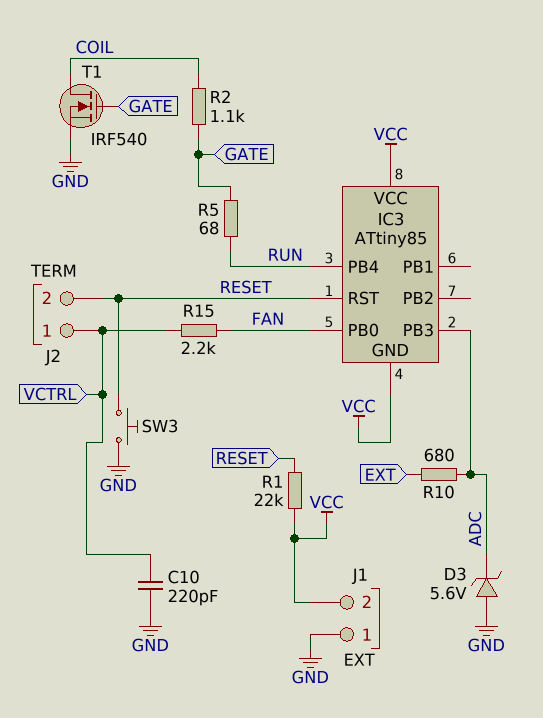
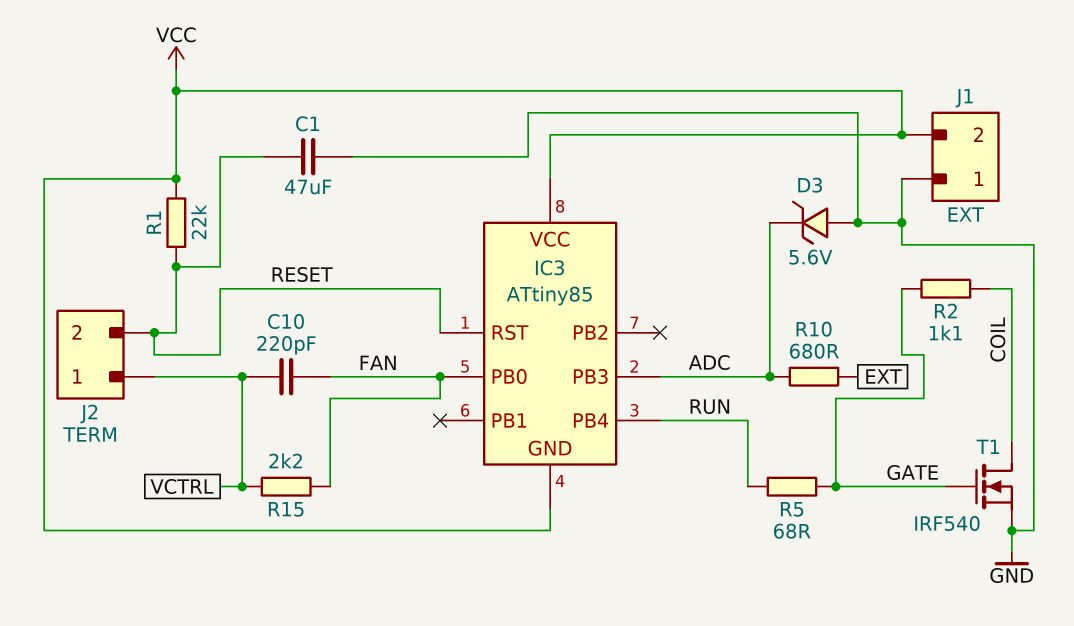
C1: none -> 47uF (GND, RESET)
C10: 220pF (GND, VCTRL) -> 220pF (FAN, VCTRL)
SW3: button (GND, RESET) -> none

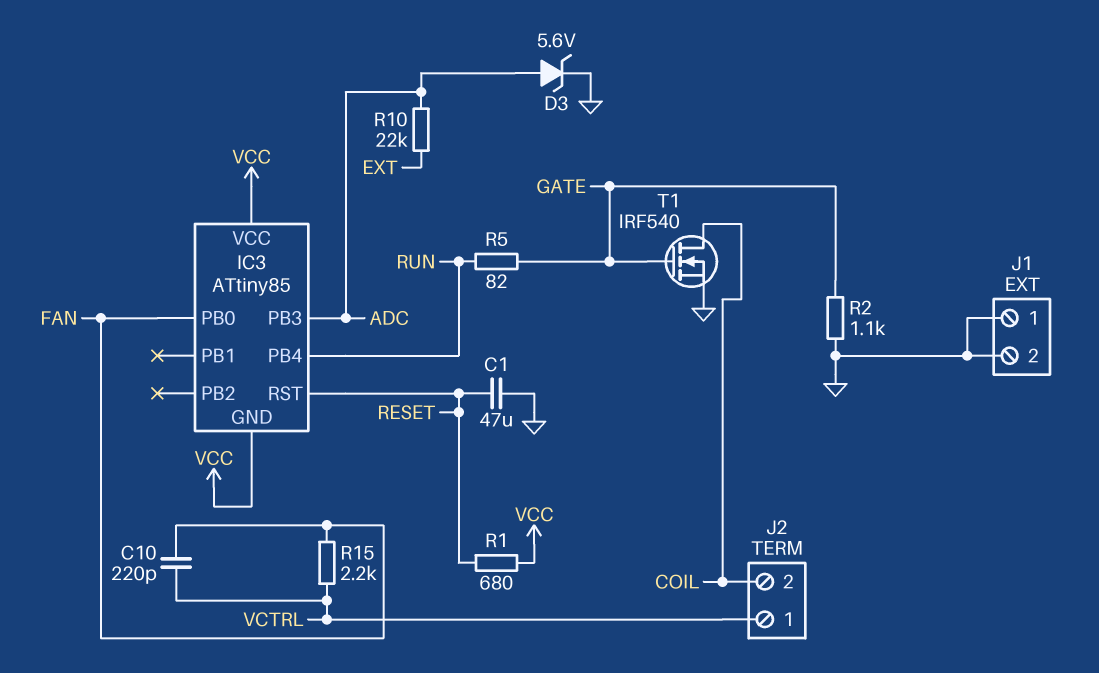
D3: zener 5.6V (A GND, K ADC) -> zener 5.6V (A ADC, K GND)
J1 pin 2: VCC -> GND
J2 pin 2: RESET -> COIL
R1: 22k (RESET, VCC) -> 680 (RESET, VCC)
R2: 1.1k (COIL, GATE) -> 1.1k (GATE, GND)
R5: 68 (GATE, RUN) -> 82 (GATE, RUN)
R10: 680 (ADC, EXT) -> 22k (ADC, EXT)

